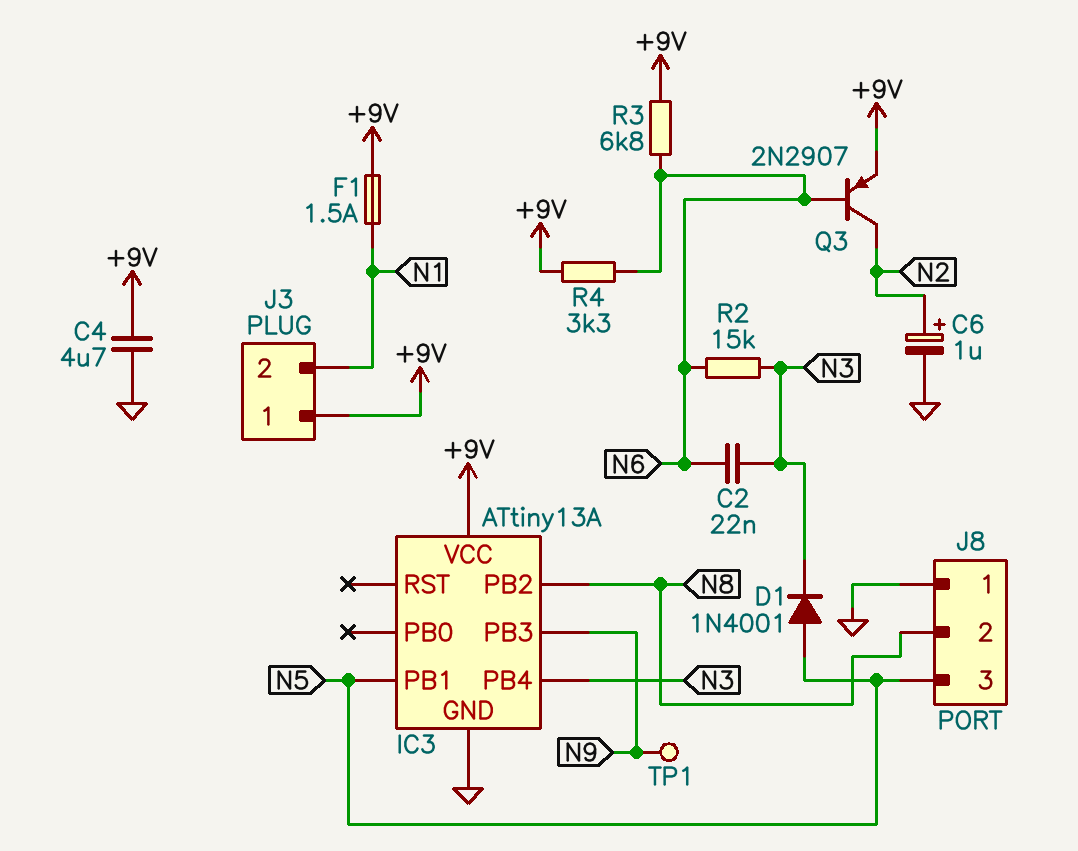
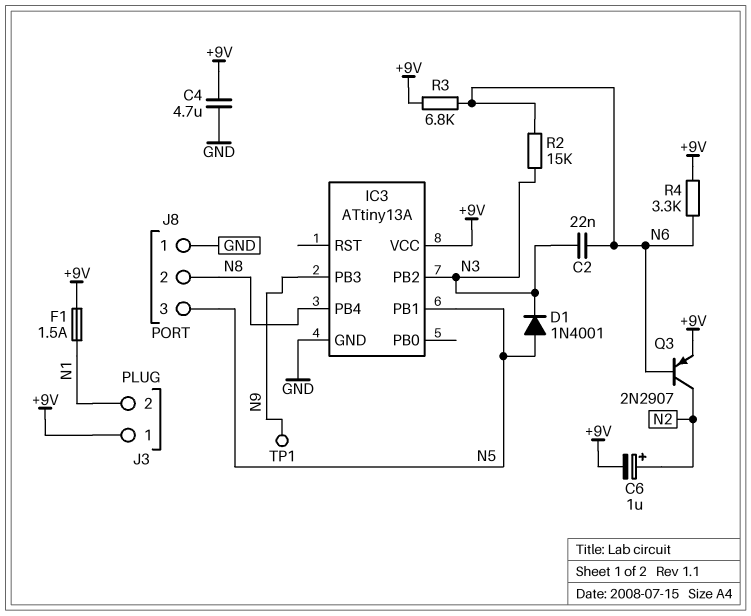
C6: 1uF (plus N2, minus GND) -> 1uF (plus N2, minus +9V)
IC3 pin PB2: N8 -> N3
IC3 pin PB4: N3 -> N8

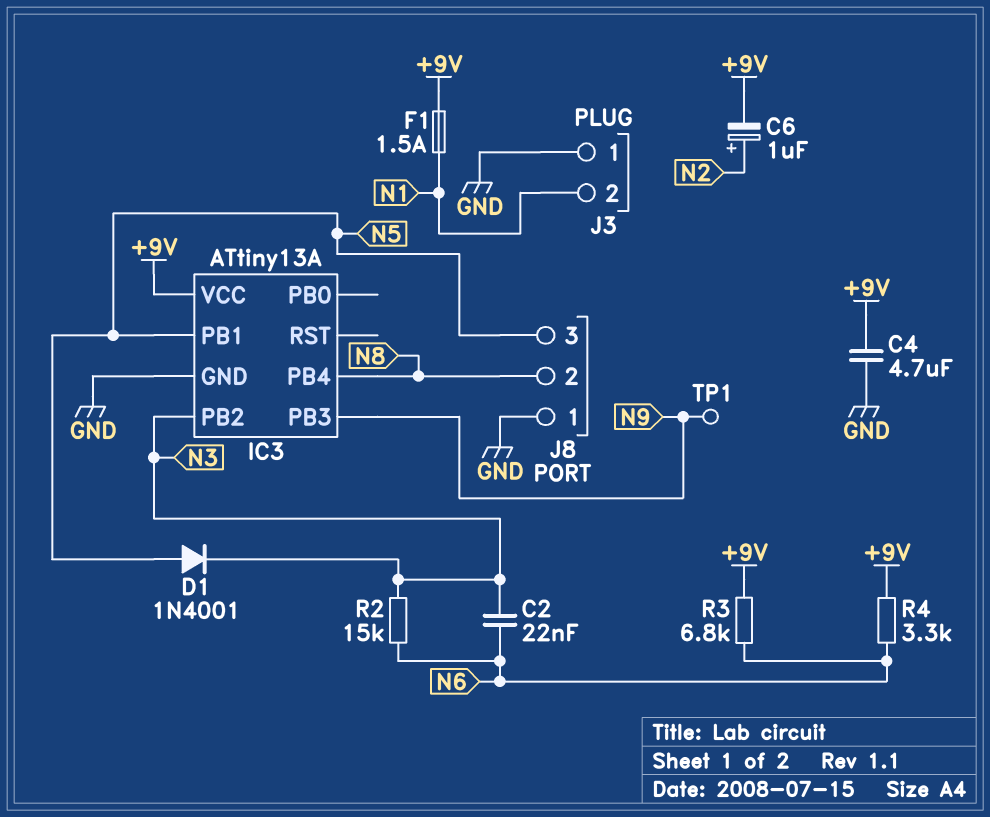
J3 pin 1: +9V -> GND
Q3: PNP 2N2907 (B N6, C N2, E +9V) -> none

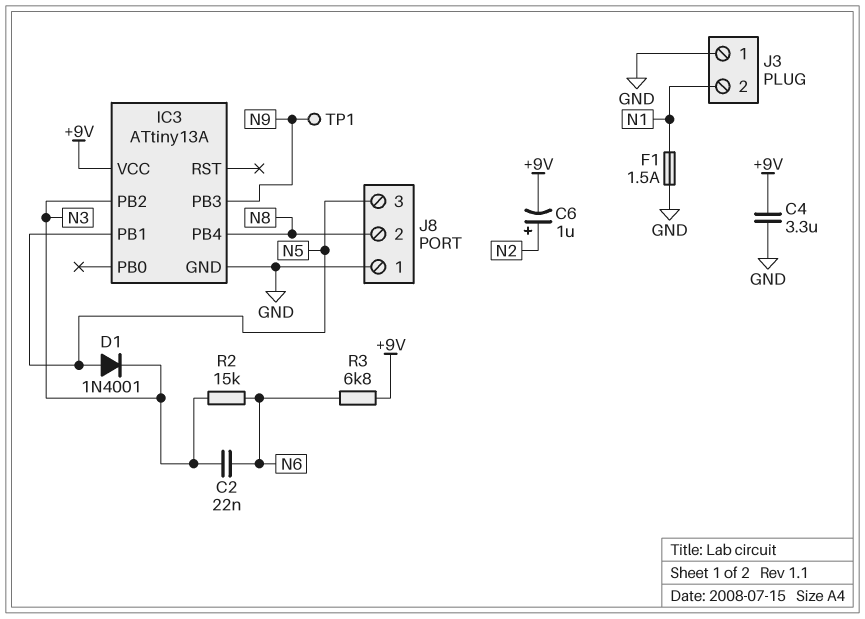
C4: 4.7uF (+9V, GND) -> 3.3uF (+9V, GND)
F1: 1.5A (+9V, N1) -> 1.5A (GND, N1)
R4: 3.3k (+9V, N6) -> none

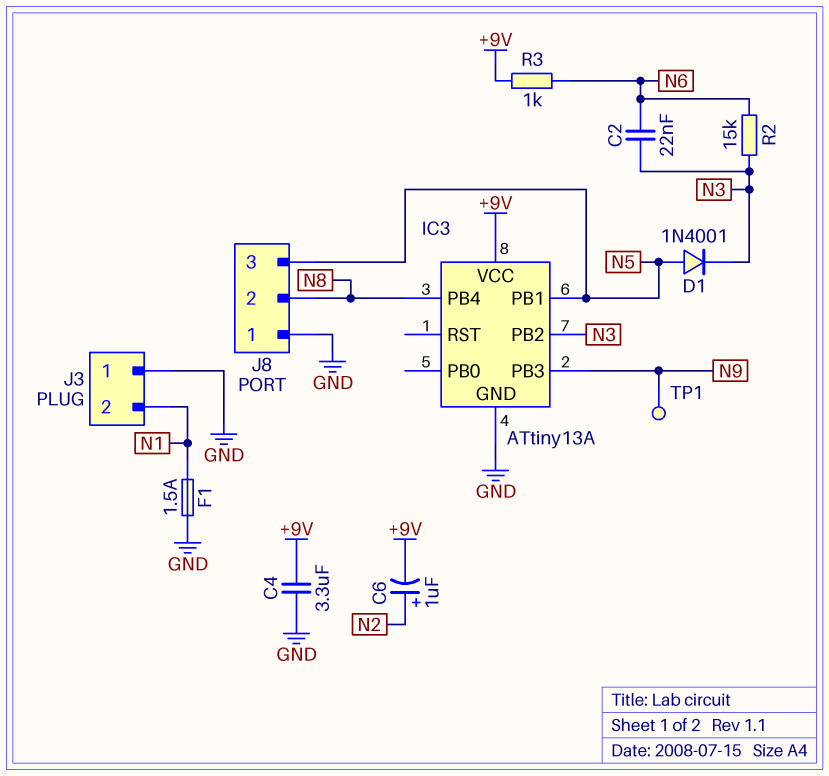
R3: 6.8k (+9V, N6) -> 1k (+9V, N6)

